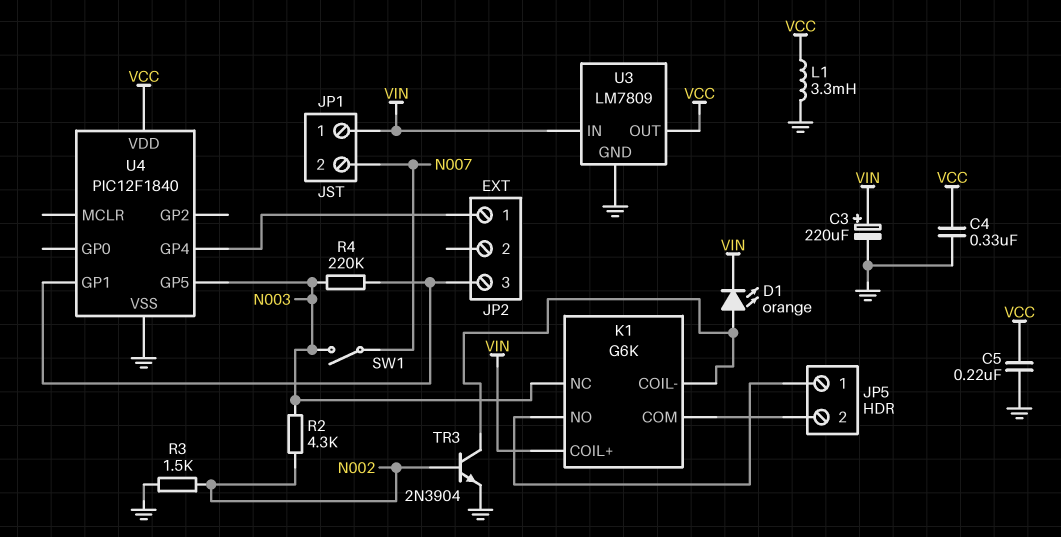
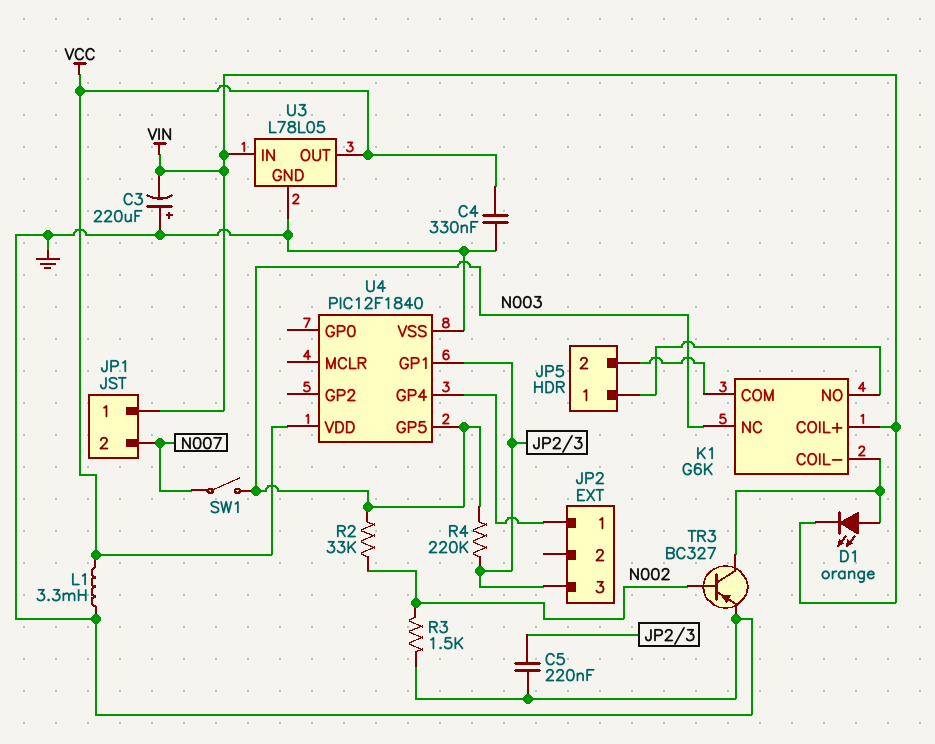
C3: 220uF (plus VIN, minus GND) -> 220uF (plus GND, minus VIN)
C5: 220nF (GND, VCC) -> 220nF (GND, JP2/3)
R2: 4.3k (N002, N003) -> 33k (N002, N003)
TR3: NPN 2N3904 (B N002, C K1/COIL-, E GND) -> PNP BC327 (B N002, C K1/COIL-, E GND)
U3: LM7809 -> L78L05

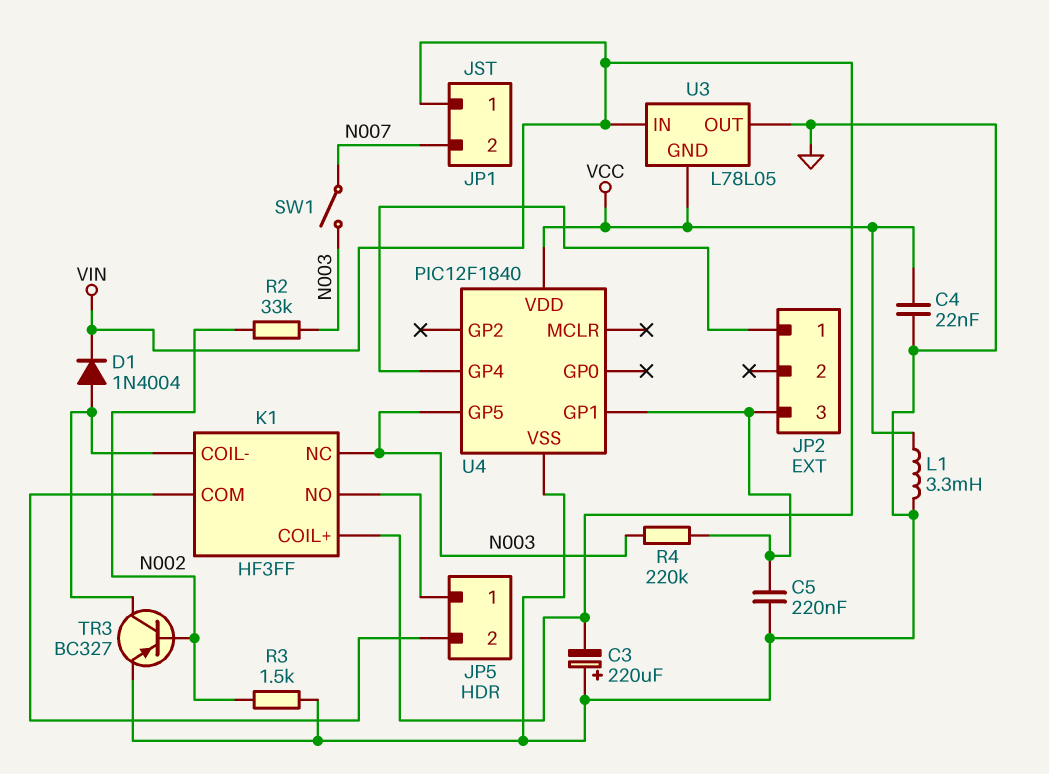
C4: 330nF (GND, VCC) -> 22nF (GND, VCC)
D1: LED orange (A K1/COIL-, K VIN) -> diode 1N4004 (A K1/COIL-, K VIN)
K1: G6K -> HF3FF
U3 pin GND: GND -> VCC
U3 pin OUT: VCC -> GND

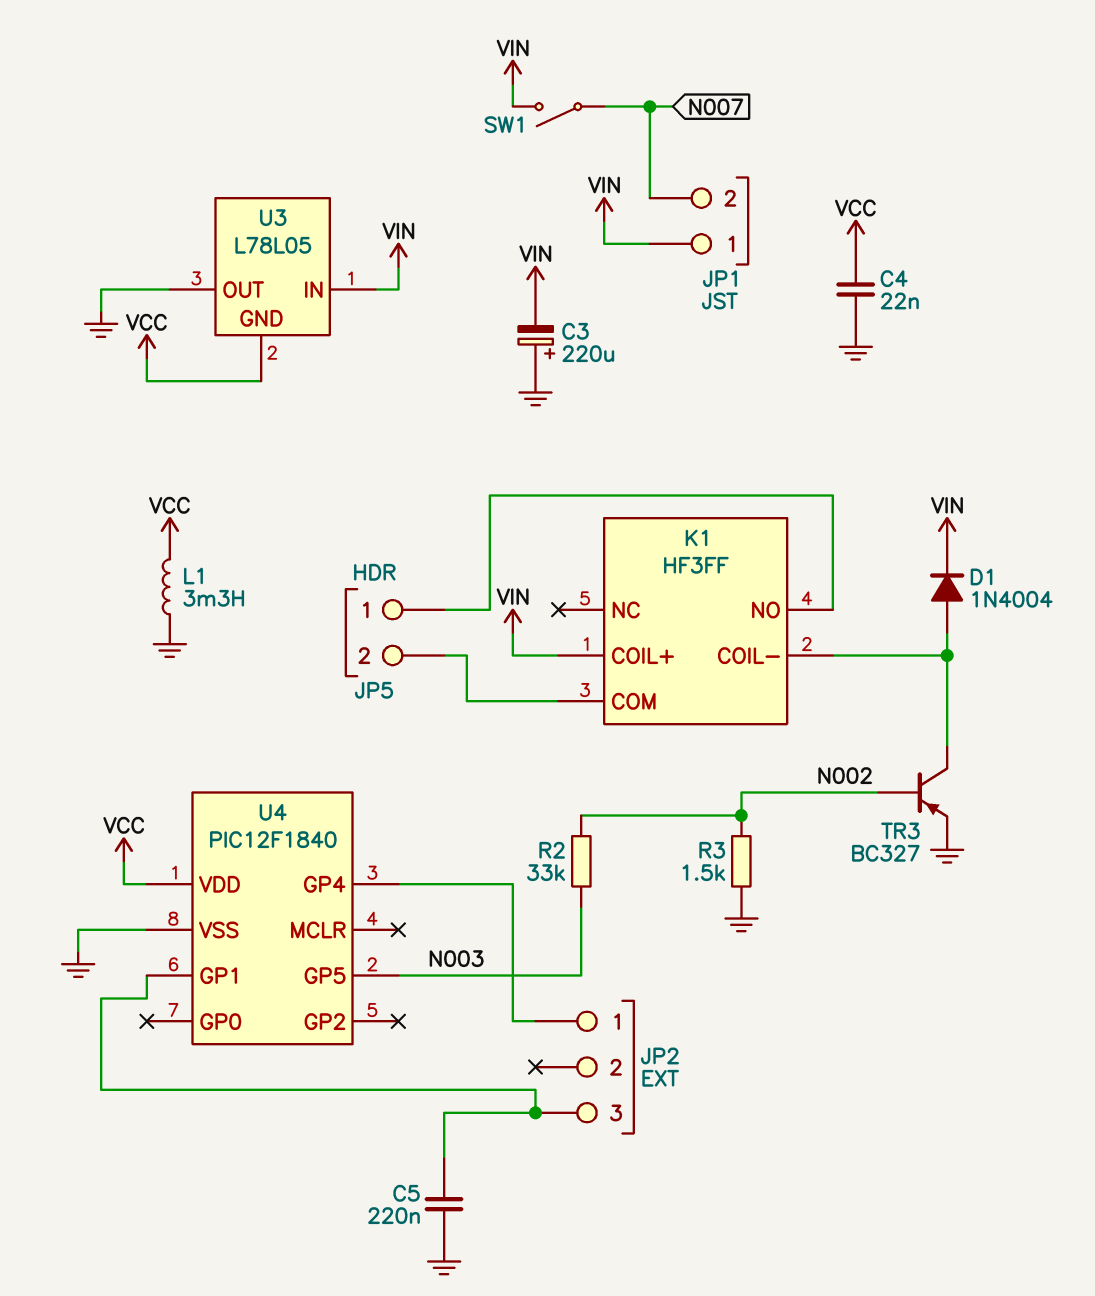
K1 pin NC: N003 -> none
R4: 220k (JP2/3, N003) -> none
SW1: switch (N003, N007) -> switch (N007, VIN)

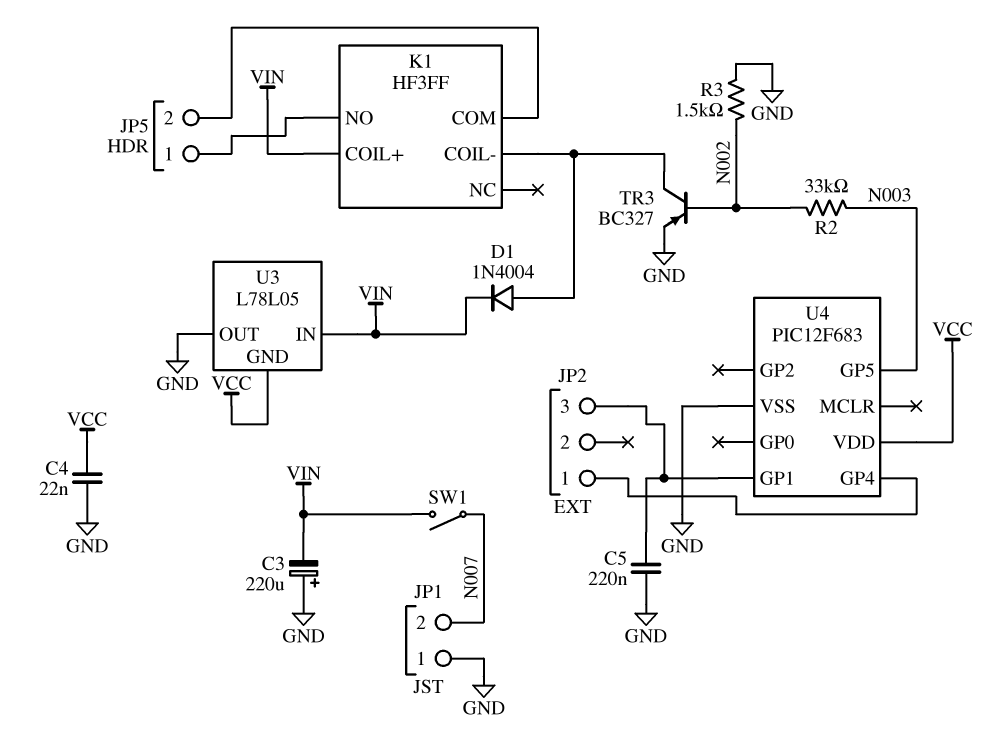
JP1 pin 1: VIN -> GND
L1: 3.3mH (GND, VCC) -> none
U4: PIC12F1840 -> PIC12F683

